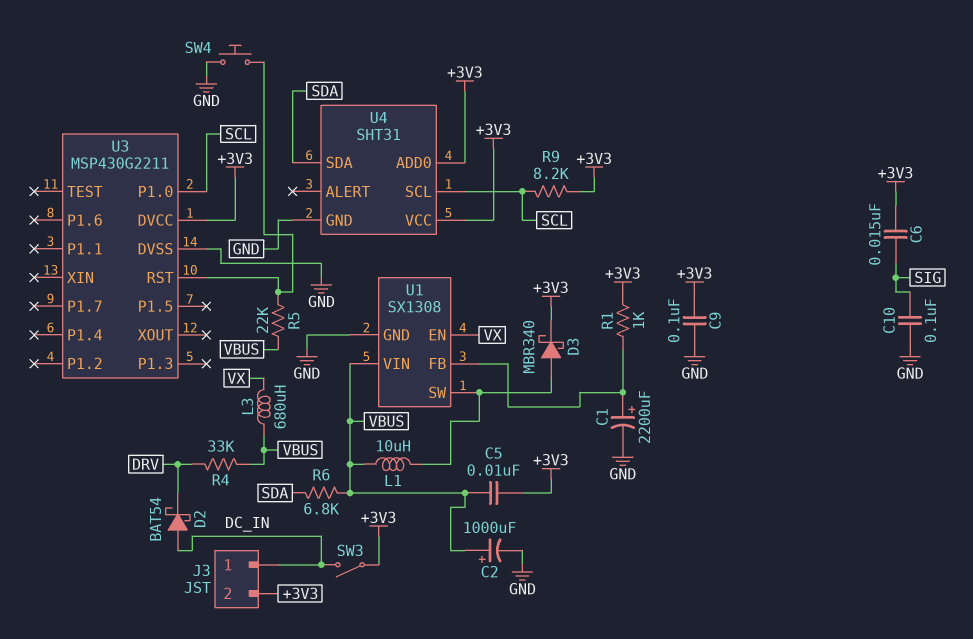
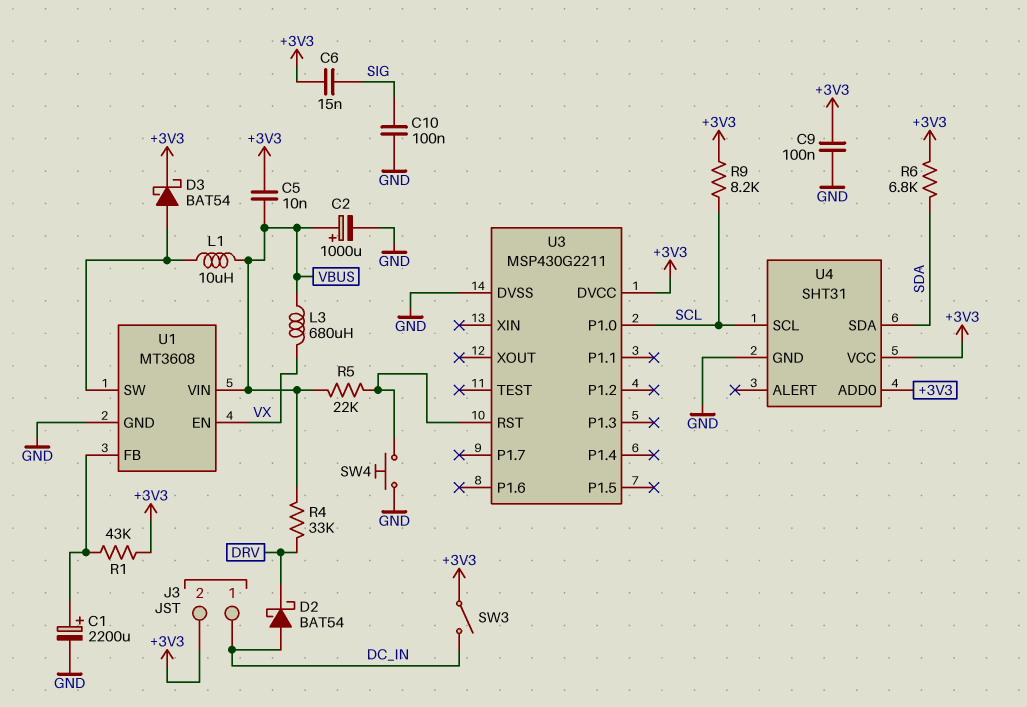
D3: schottky MBR340 (A U1/SW, K +3V3) -> schottky BAT54 (A U1/SW, K +3V3)
R1: 1k (+3V3, U1/FB) -> 43k (+3V3, U1/FB)
R6: 6.8k (SDA, VBUS) -> 6.8k (+3V3, SDA)
U1: SX1308 -> MT3608

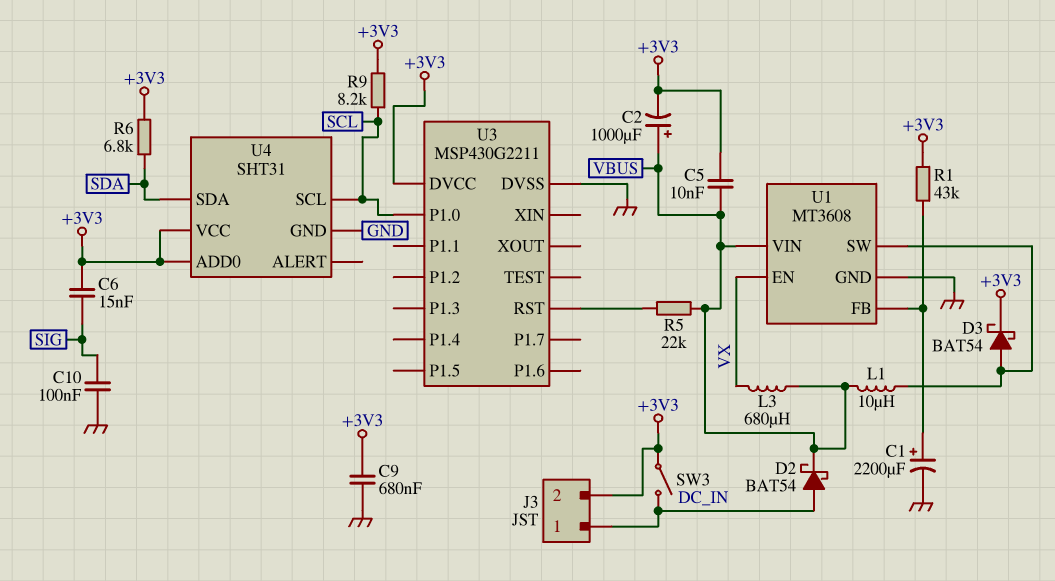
C2: 1000uF (plus VBUS, minus GND) -> 1000uF (plus VBUS, minus +3V3)
C9: 100nF (+3V3, GND) -> 680nF (+3V3, GND)
D2: schottky BAT54 (A DC_IN, K DRV) -> schottky BAT54 (A DC_IN, K VBUS)
R4: 33k (DRV, VBUS) -> none
SW4: button (GND, U3/RST) -> none

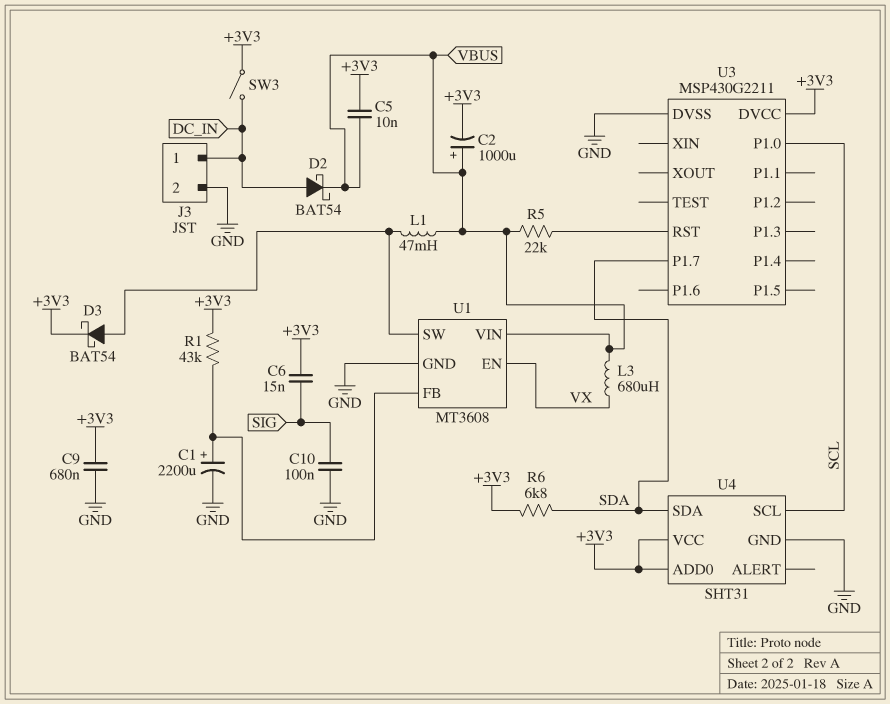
J3 pin 2: +3V3 -> GND
L1: 10uH (U1/SW, VBUS) -> 47mH (U1/SW, VBUS)
R9: 8.2k (+3V3, SCL) -> none
U3 pin P1.7: none -> SDA

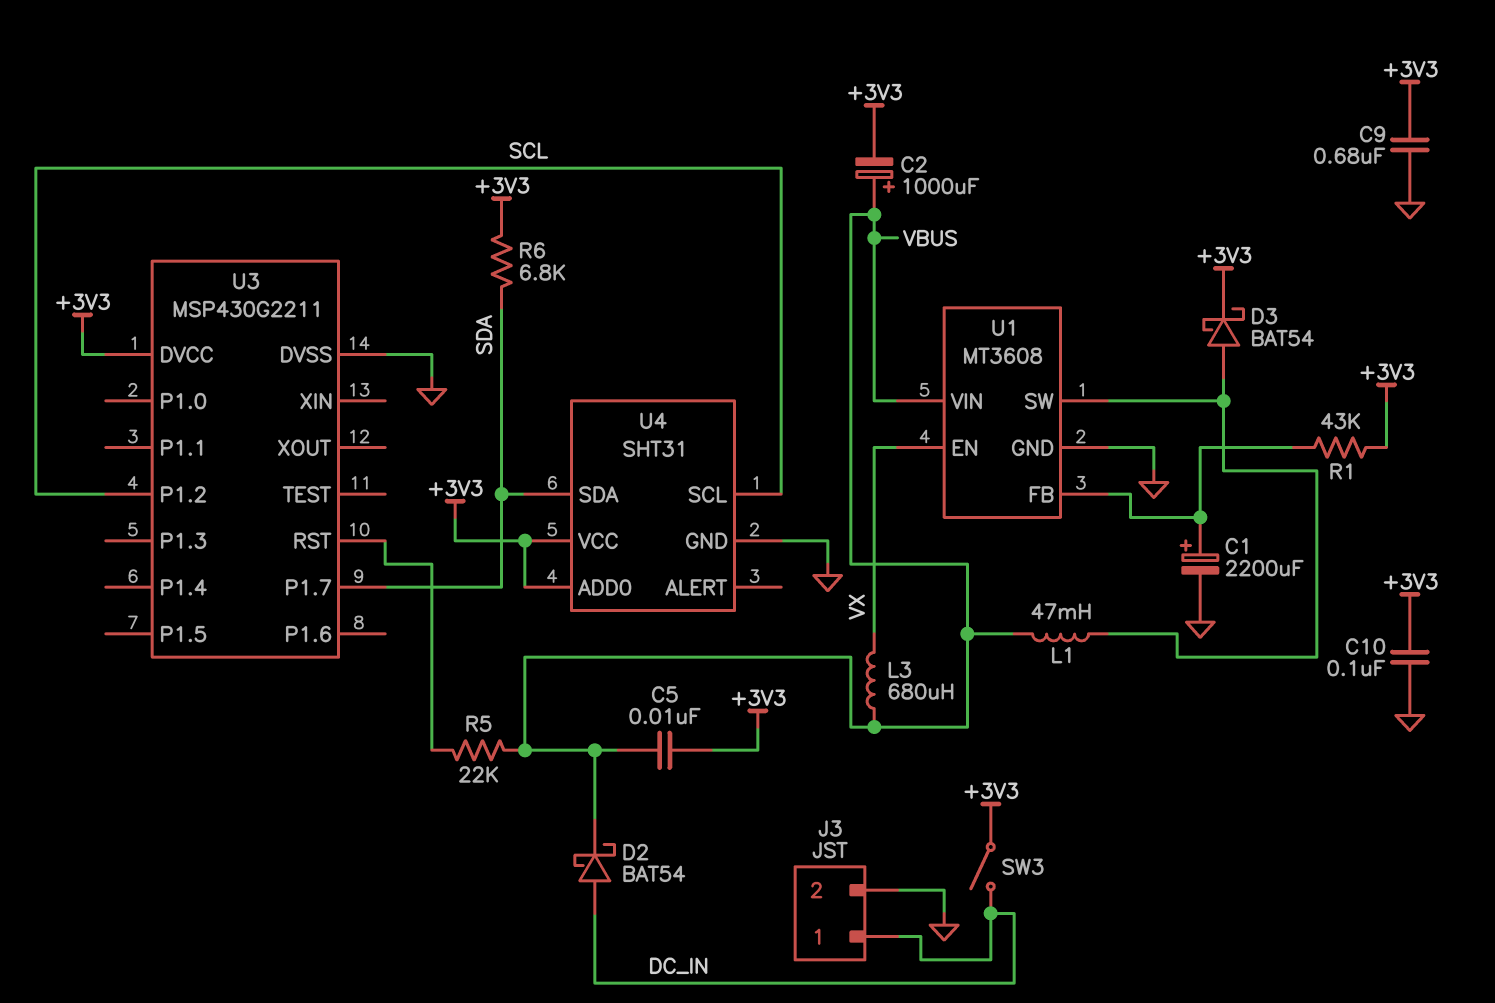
C6: 15nF (+3V3, SIG) -> none
C10: 100nF (GND, SIG) -> 100nF (+3V3, GND)
U3 pin P1.0: SCL -> none
U3 pin P1.2: none -> SCL

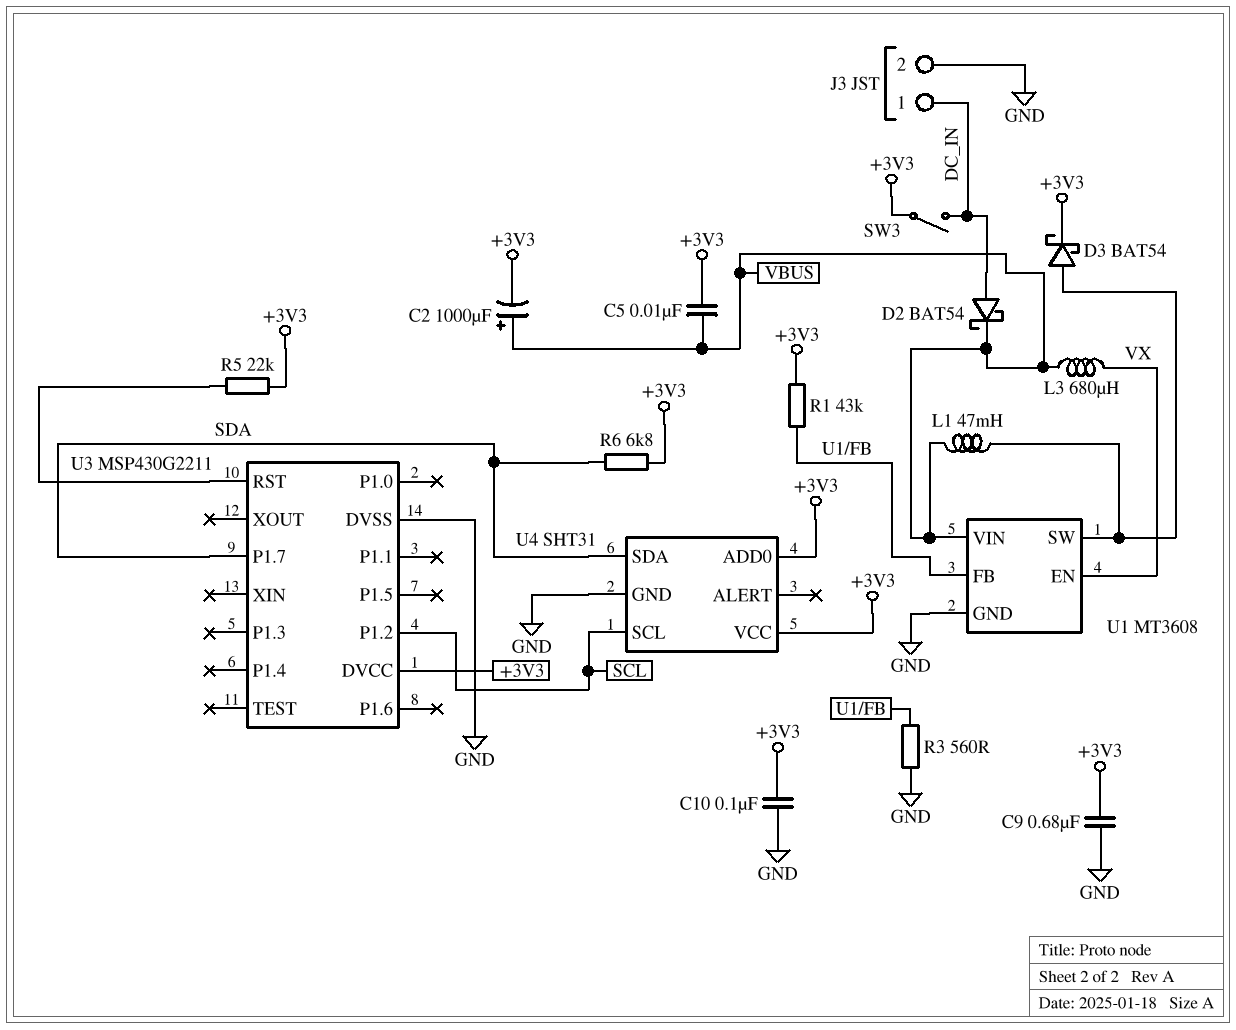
C1: 2200uF (plus U1/FB, minus GND) -> none
R3: none -> 560 (GND, U1/FB)
R5: 22k (U3/RST, VBUS) -> 22k (+3V3, U3/RST)

